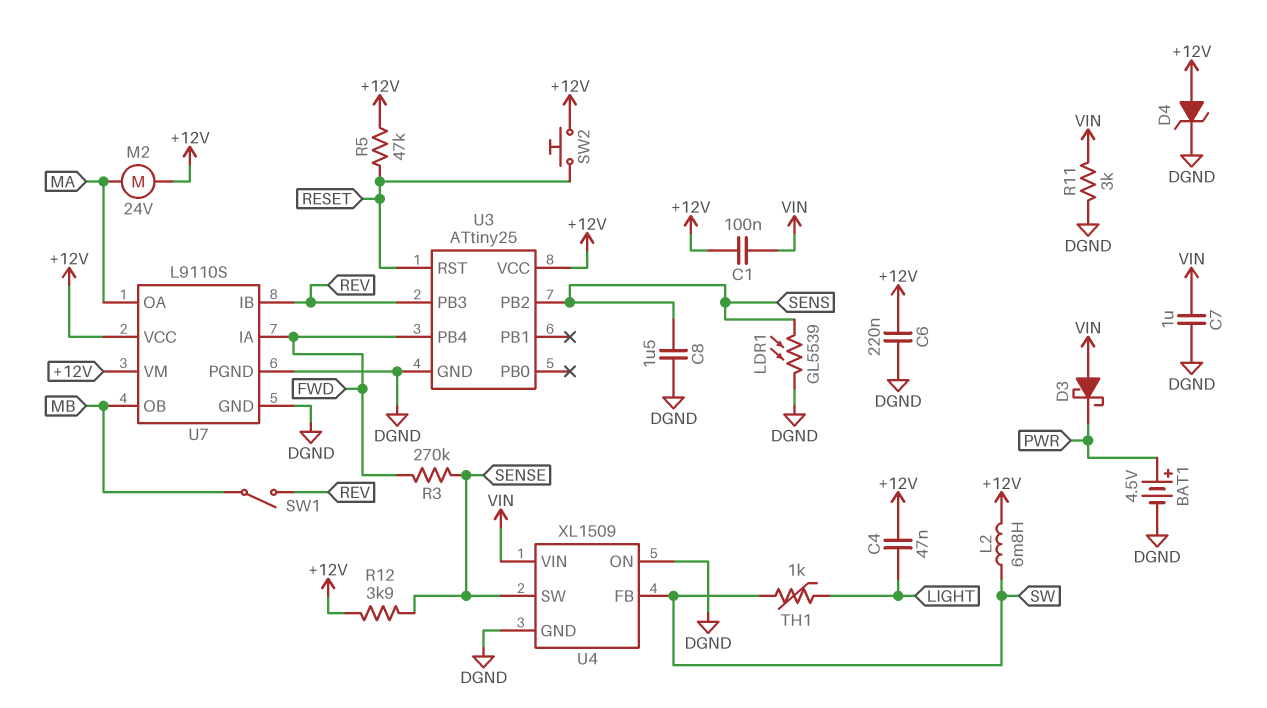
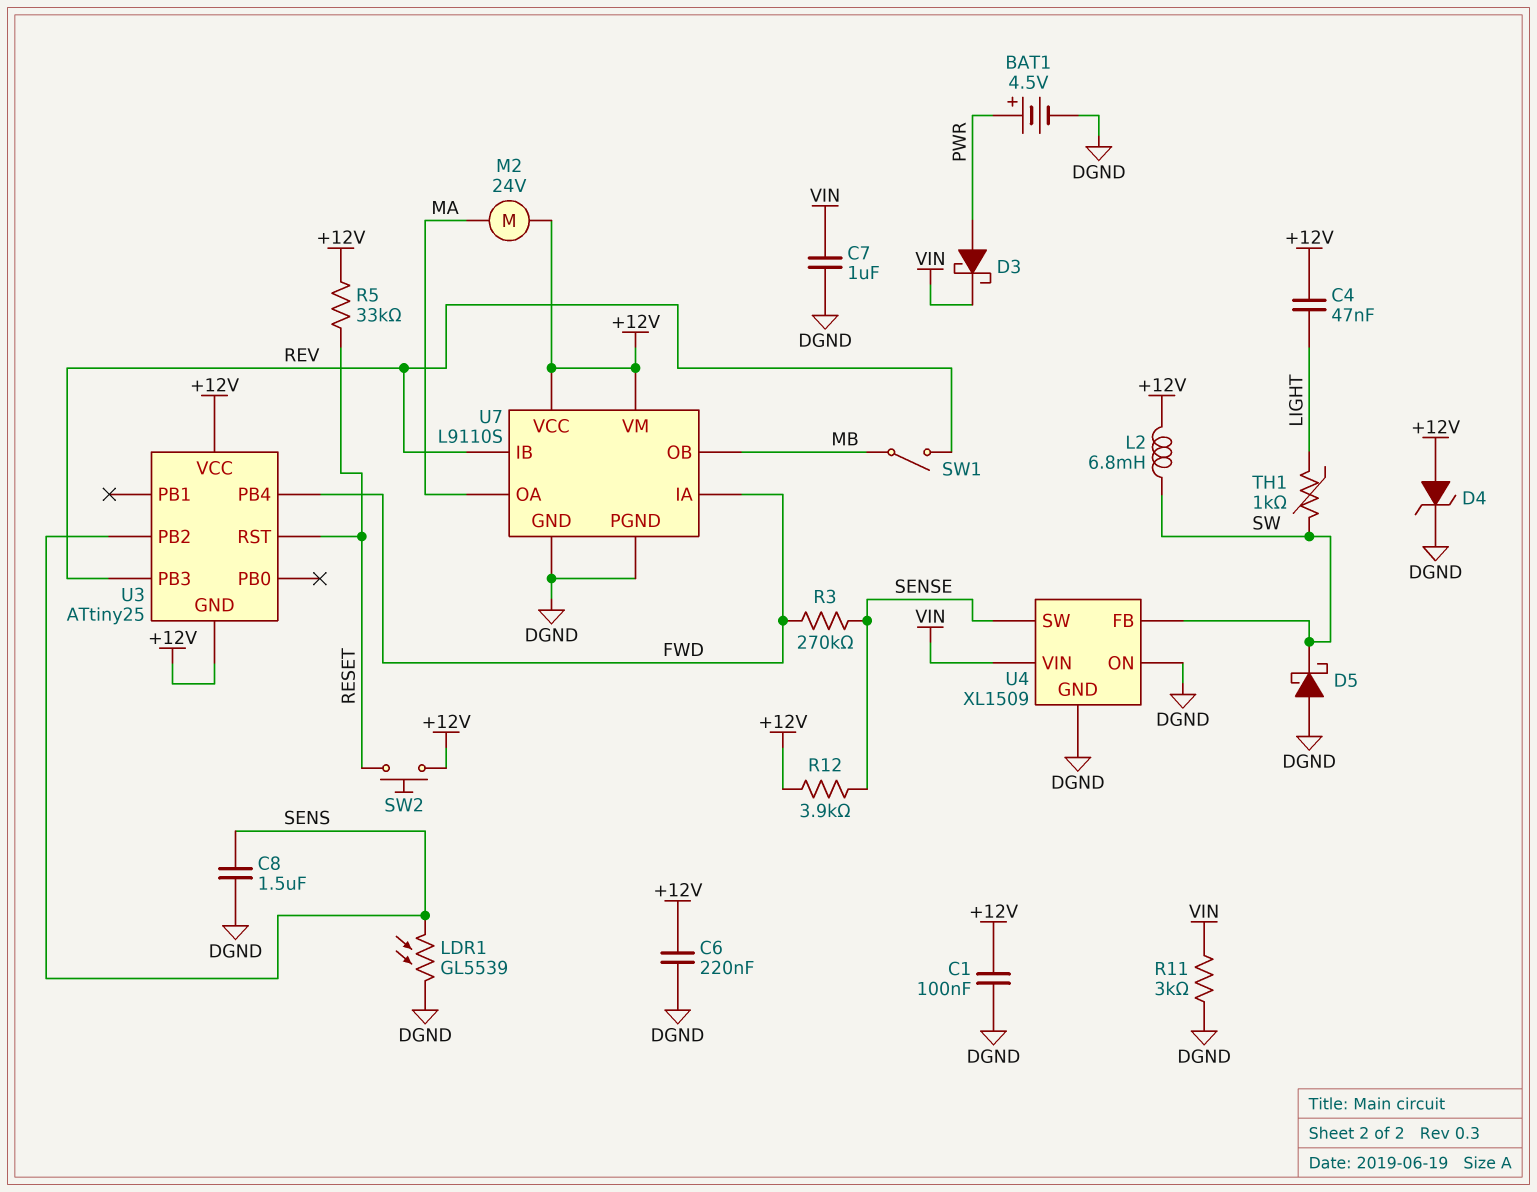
C1: 100nF (+12V, VIN) -> 100nF (+12V, DGND)
D3: schottky (A VIN, K PWR) -> schottky (A PWR, K VIN)
D5: none -> schottky (A DGND, K SW)
R5: 47k (+12V, RESET) -> 33k (+12V, RESET)
U3 pin GND: DGND -> +12V

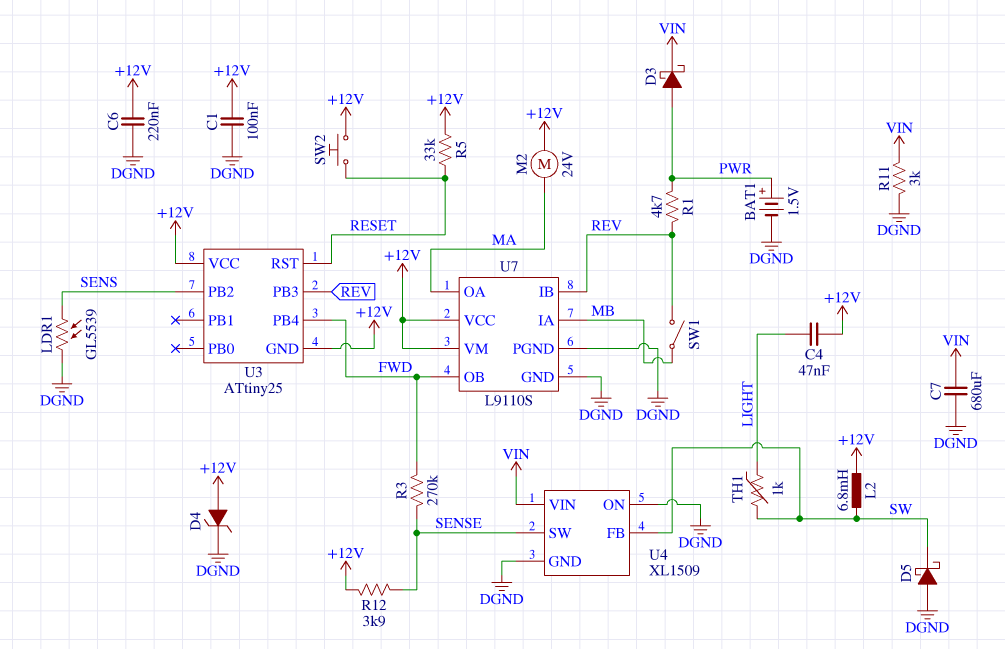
BAT1: 4.5V (plus PWR, minus DGND) -> 1.5V (plus PWR, minus DGND)
C7: 1uF (DGND, VIN) -> 680uF (DGND, VIN)
C8: 1.5uF (DGND, SENS) -> none
R1: none -> 4.7k (PWR, REV)
U7 pin IA: FWD -> MB
U7 pin OB: MB -> FWD

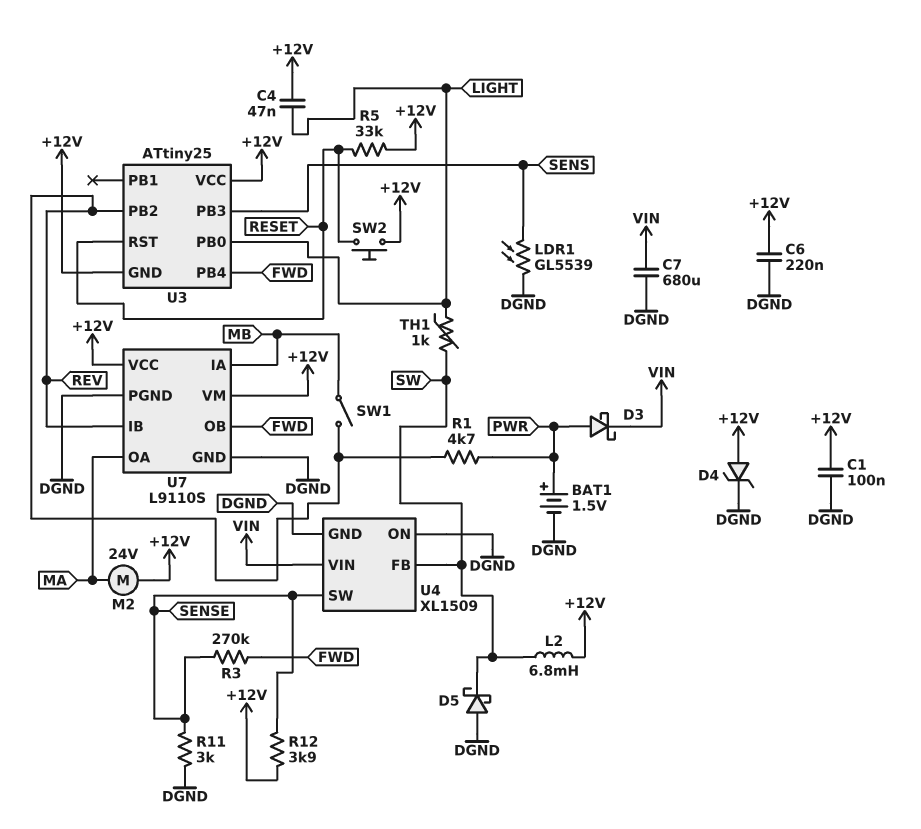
R11: 3k (DGND, VIN) -> 3k (DGND, SENSE)
U3 pin PB0: none -> LIGHT
U3 pin PB2: SENS -> REV
U3 pin PB3: REV -> SENS

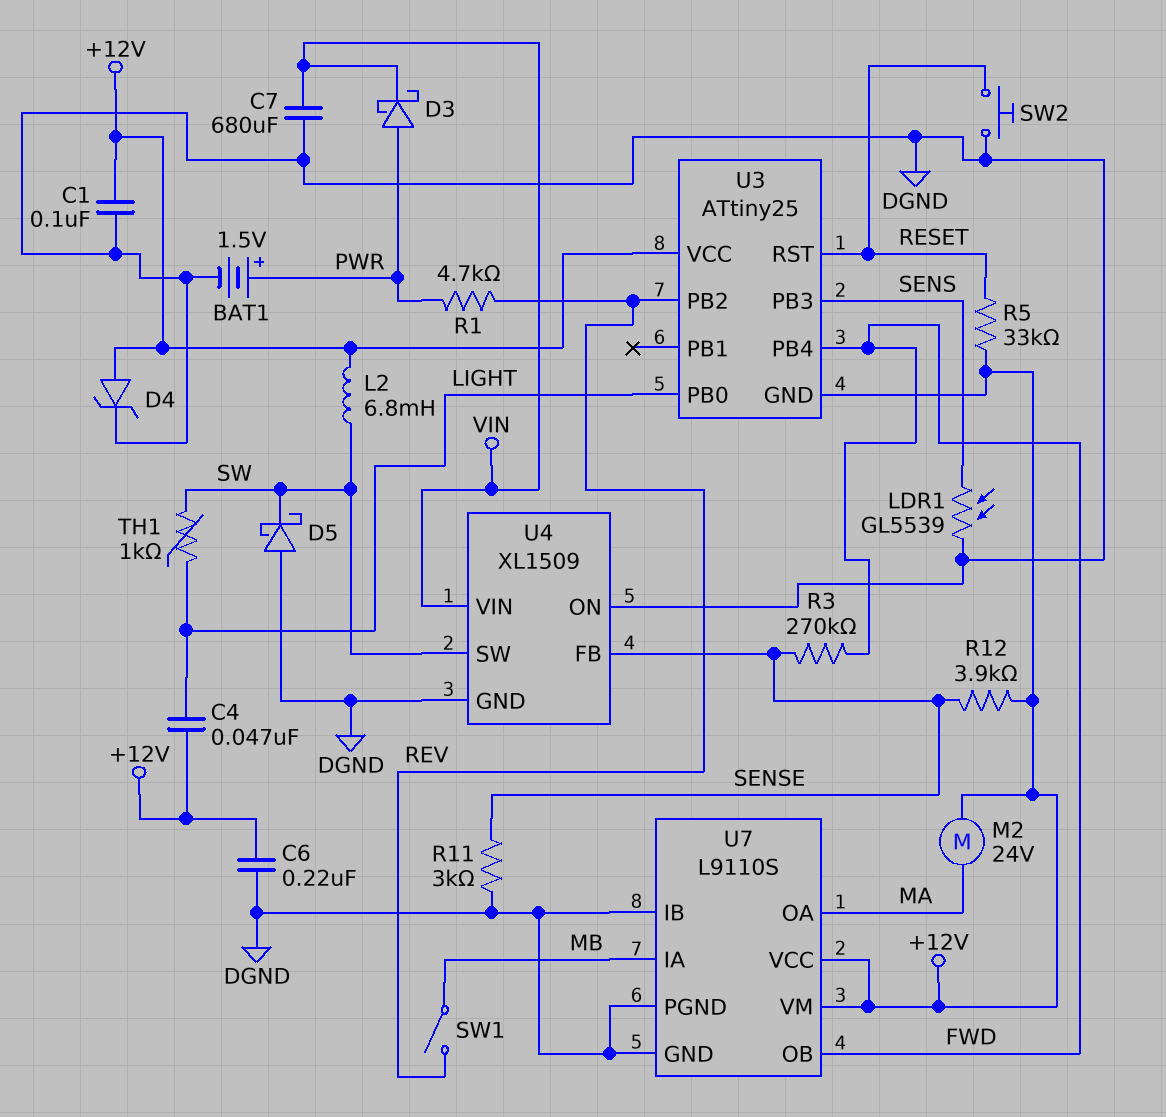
SW2: button (+12V, RESET) -> button (DGND, RESET)
U4 pin FB: SW -> SENSE
U4 pin SW: SENSE -> SW
U7 pin IB: REV -> DGND

